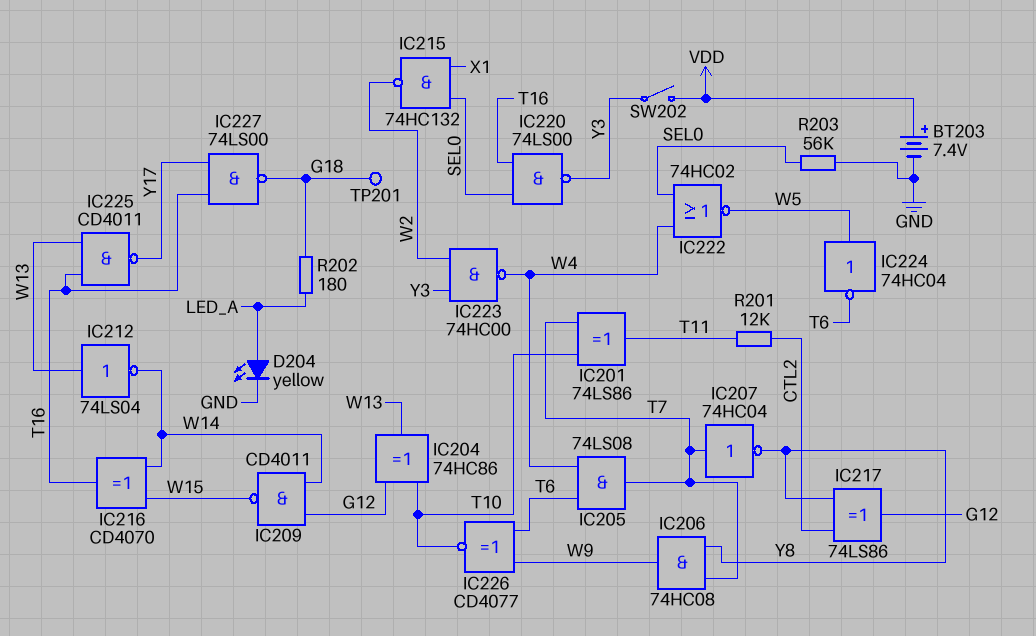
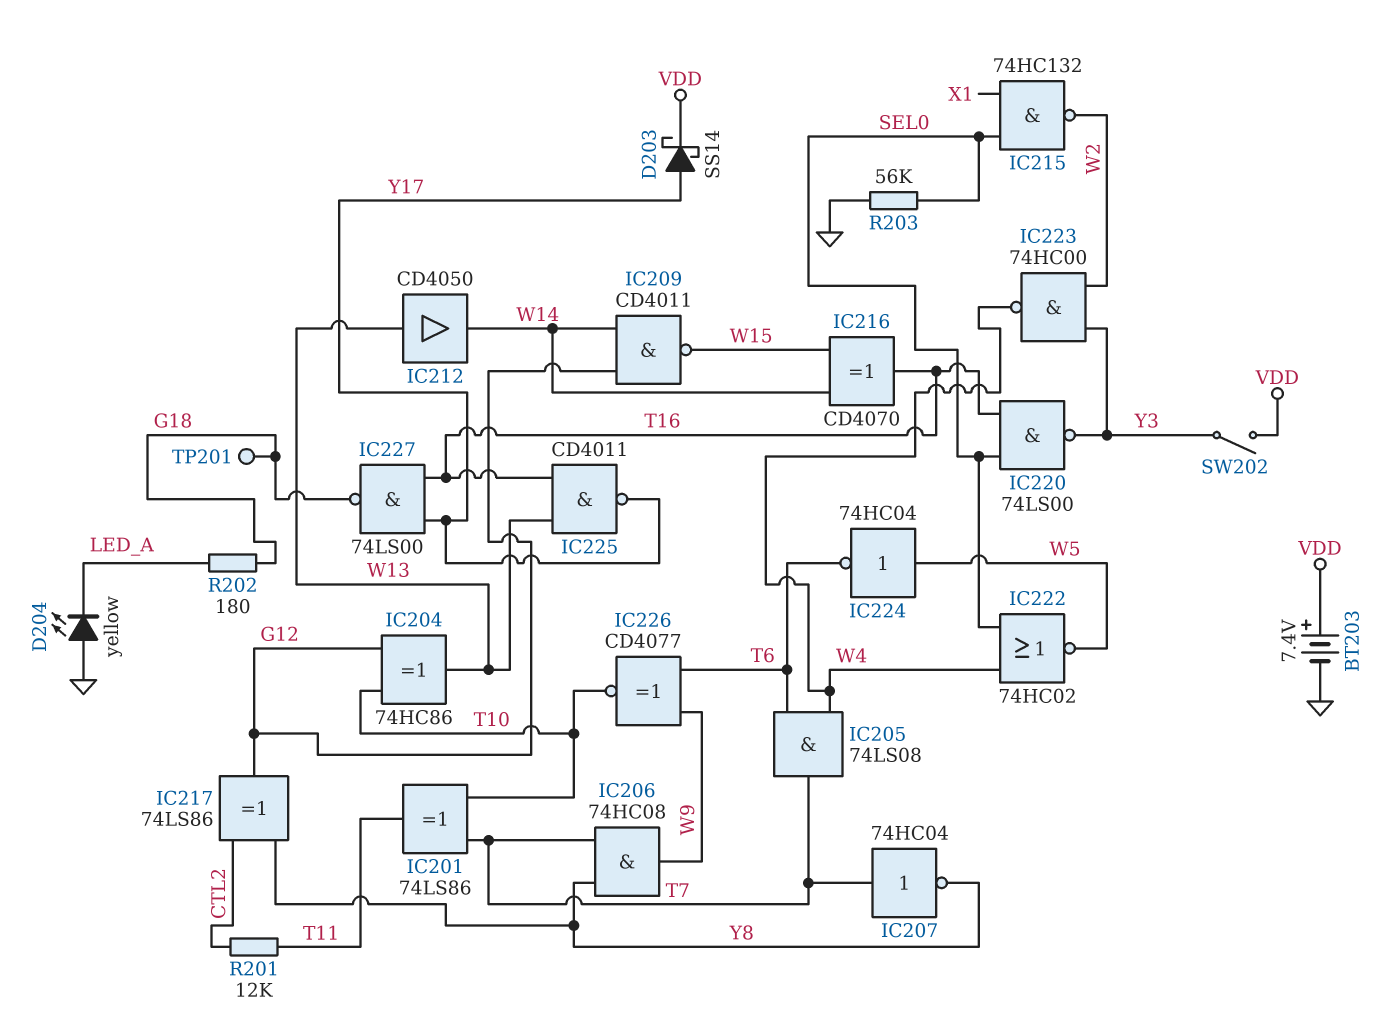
D203: none -> schottky SS14 (A Y17, K VDD)
D204: LED yellow (A LED_A, K GND) -> LED yellow (A GND, K LED_A)
IC212: NOT 74LS04 (in W13, out W14) -> buffer CD4050 (in W13, out W14)

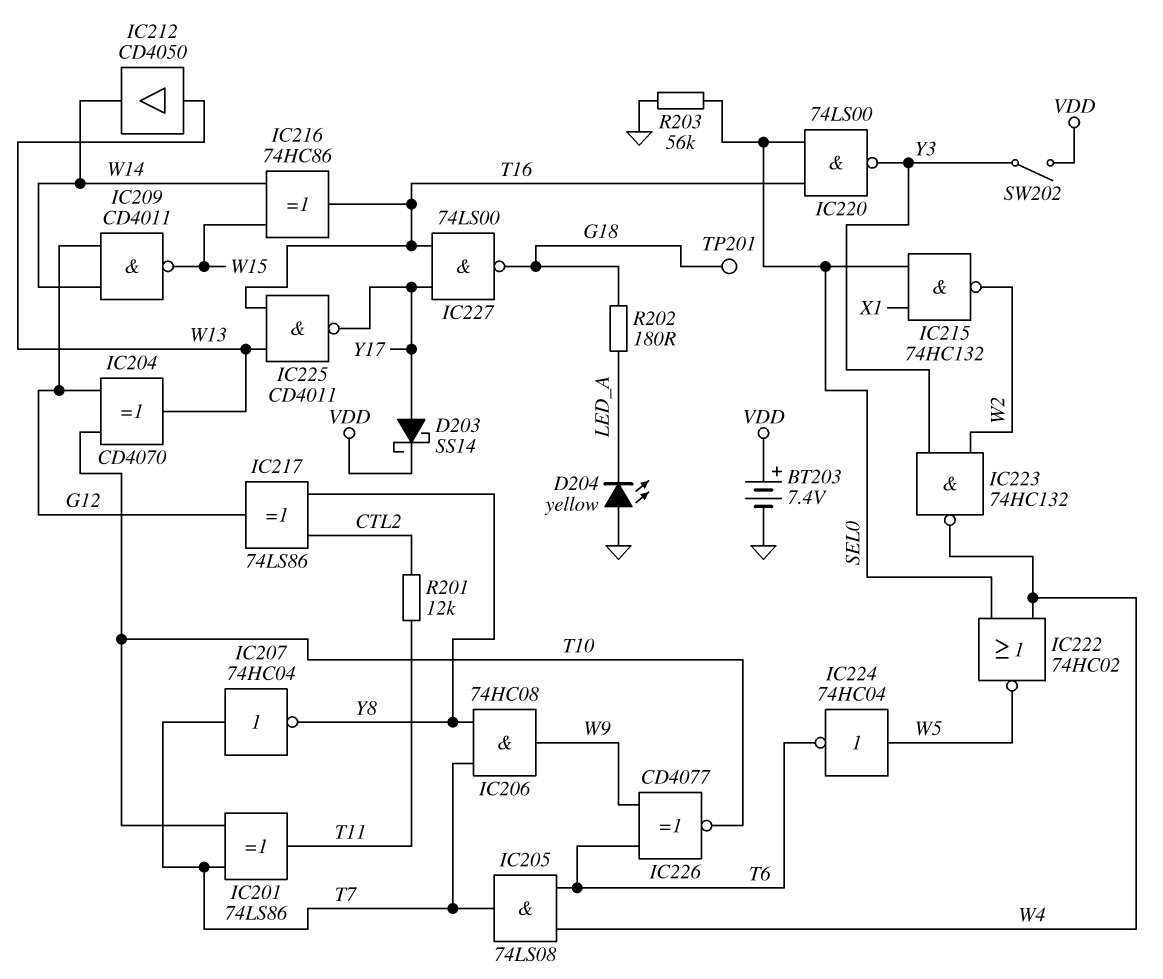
IC204: XOR 74HC86 (in G12, in T10, out W13) -> XOR CD4070 (in G12, in T10, out W13)
IC216: XOR CD4070 (in W14, in W15, out T16) -> XOR 74HC86 (in W14, in W15, out T16)
IC223: NAND 74HC00 (in W2, in Y3, out W4) -> NAND 74HC132 (in W2, in Y3, out W4)

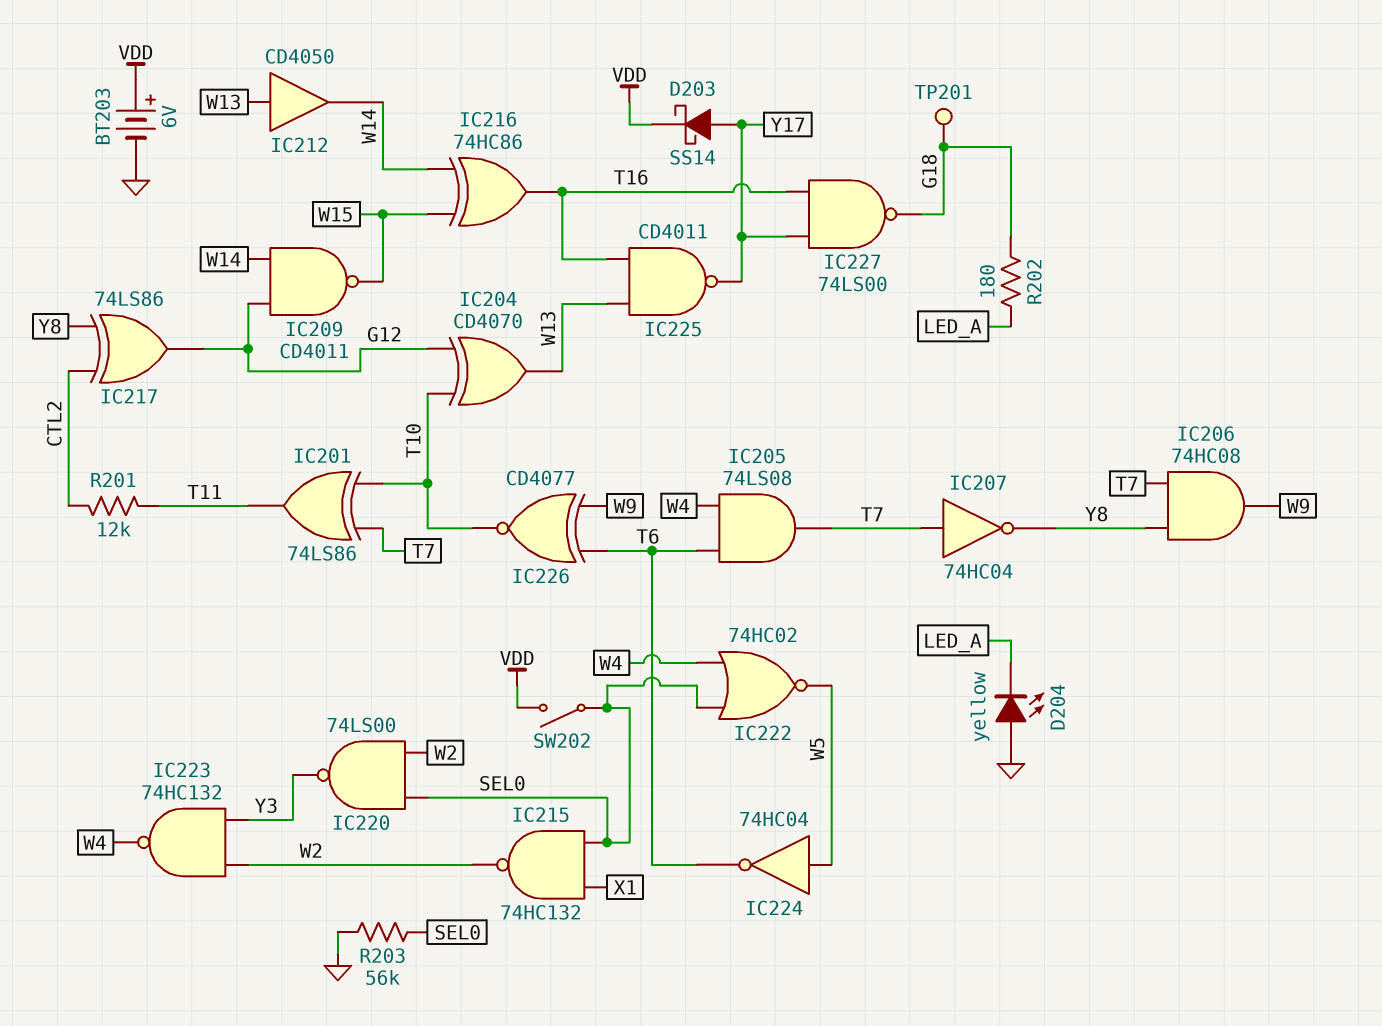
BT203: 7.4V (plus VDD, minus GND) -> 6V (plus VDD, minus GND)
IC220: NAND 74LS00 (in SEL0, in T16, out Y3) -> NAND 74LS00 (in SEL0, in W2, out Y3)
SW202: switch (VDD, Y3) -> switch (SEL0, VDD)

